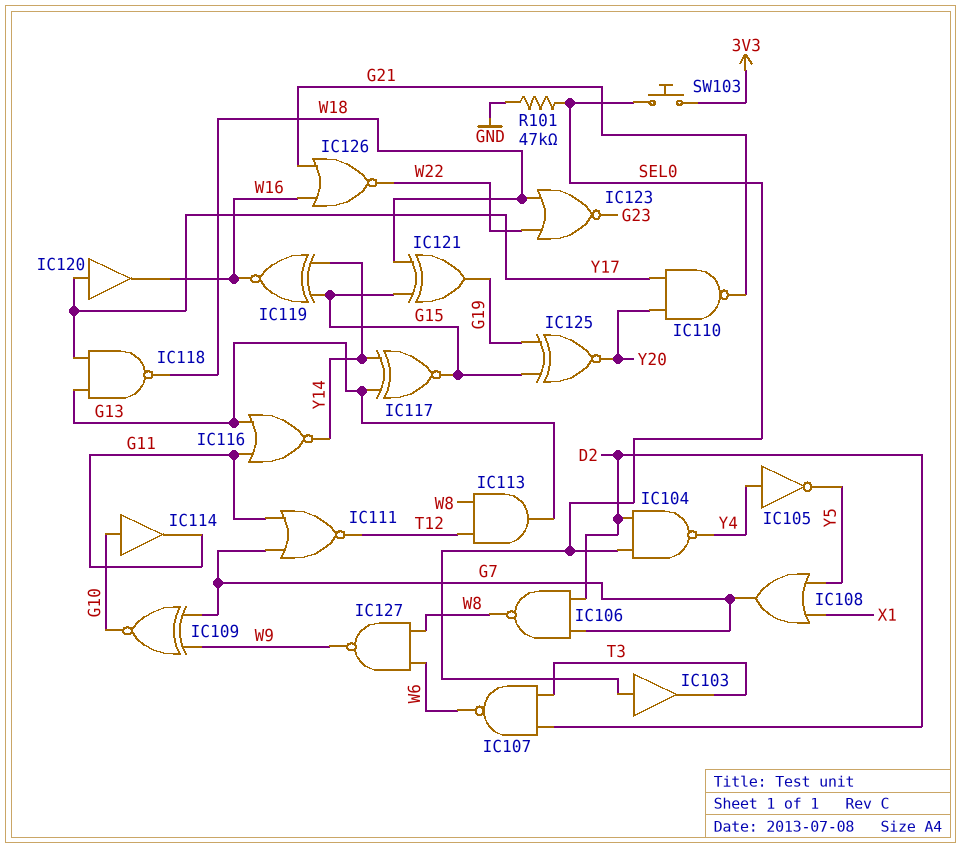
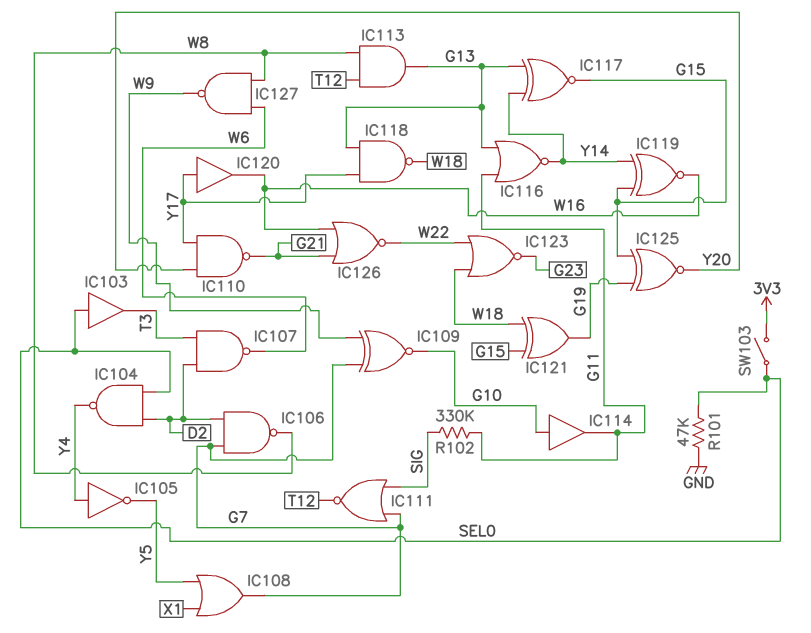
IC111: NOR (in G7, in G11, out T12) -> NOR (in G7, in SIG, out T12)
R102: none -> 330k (G11, SIG)
SW103: button (3V3, SEL0) -> switch (3V3, SEL0)

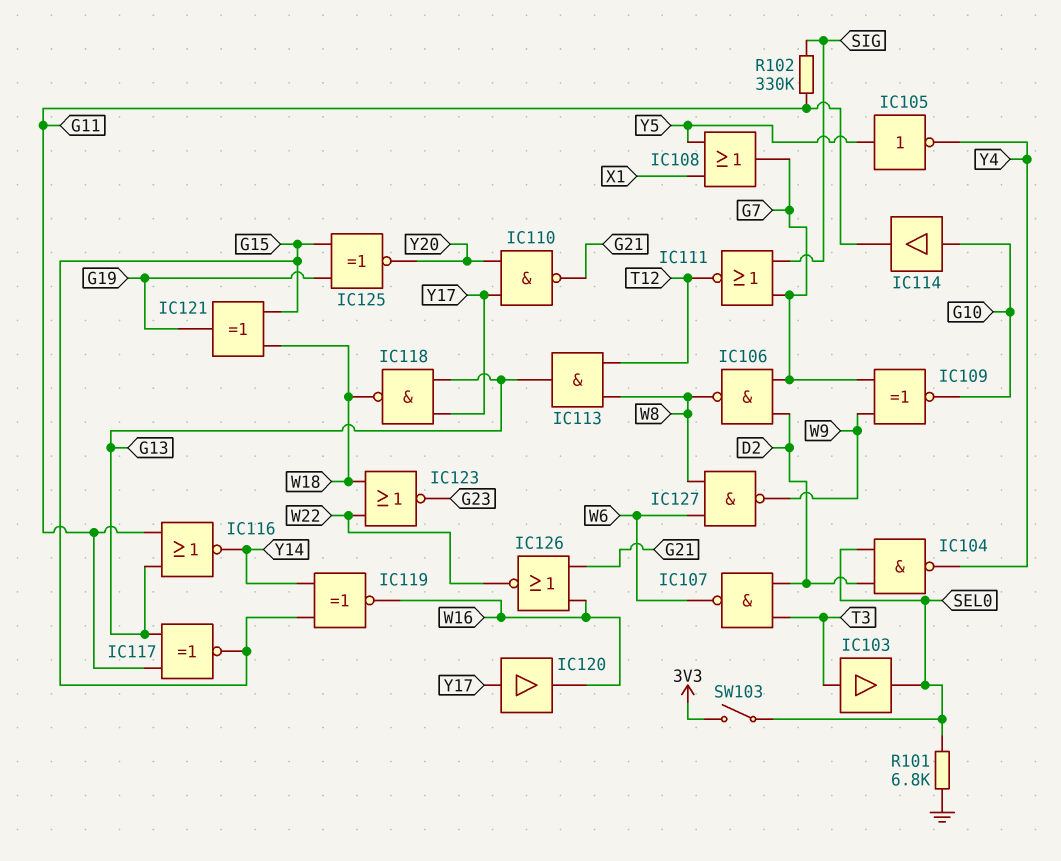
IC103: buffer (in SEL0, out T3) -> buffer (in T3, out SEL0)
IC105: NOT (in Y4, out Y5) -> NOT (in Y5, out Y4)
IC117: XNOR (in G13, in Y14, out G15) -> XNOR (in G11, in G13, out G15)
R101: 47k (GND, SEL0) -> 6.8k (GND, SEL0)

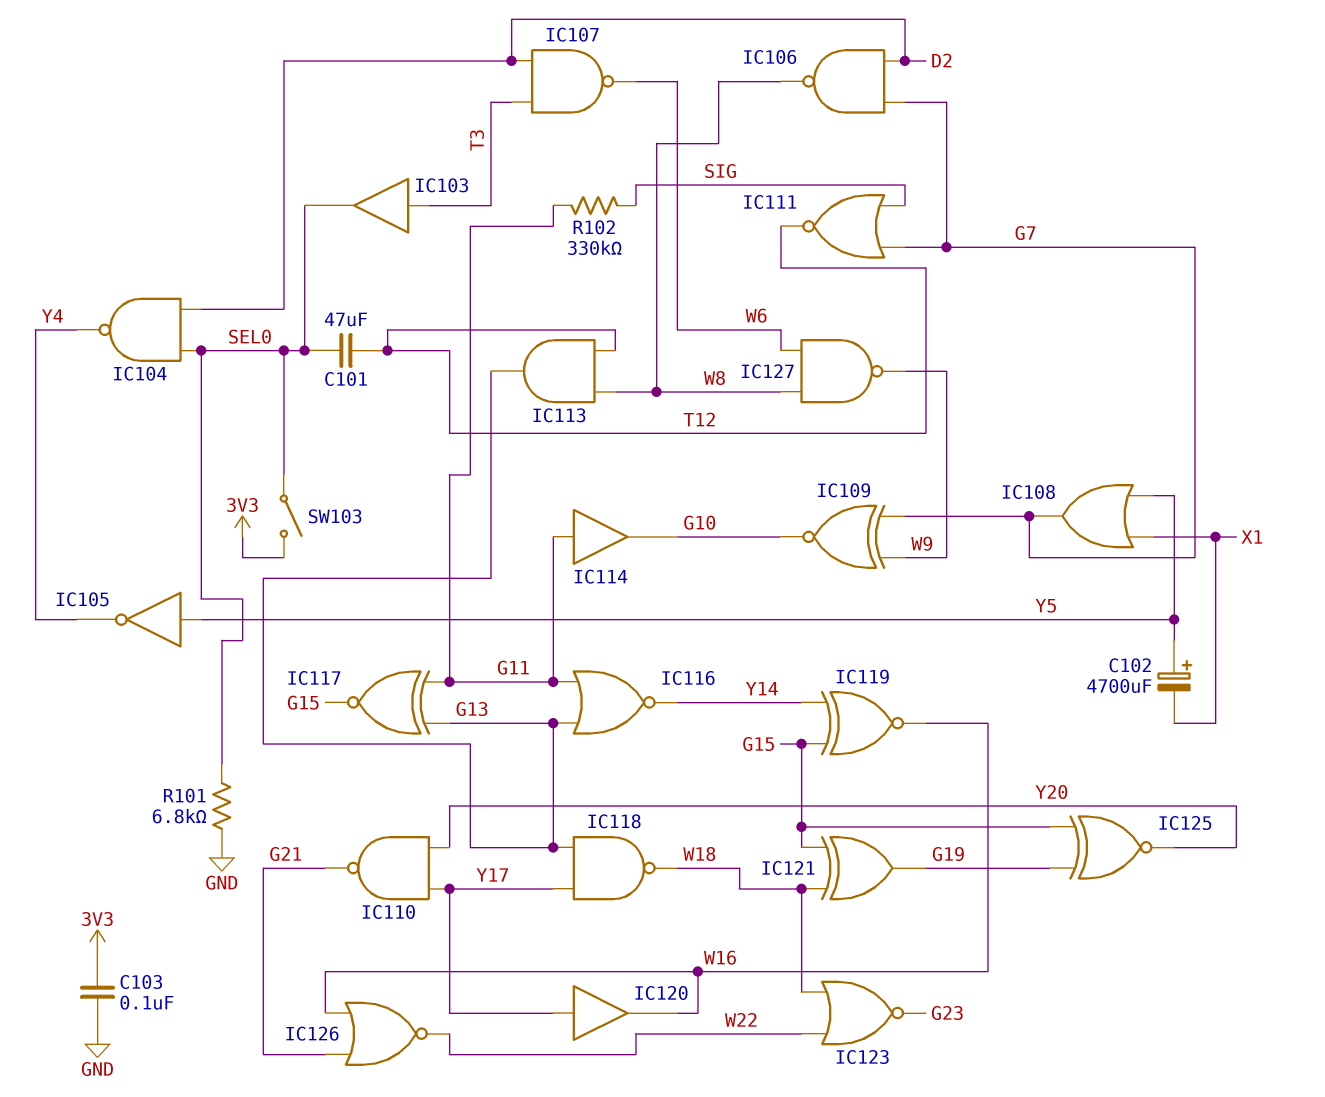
C101: none -> 47uF (SEL0, T12)
C102: none -> 4700uF (plus Y5, minus X1)
C103: none -> 100nF (3V3, GND)
IC114: buffer (in G10, out G11) -> buffer (in G11, out G10)

